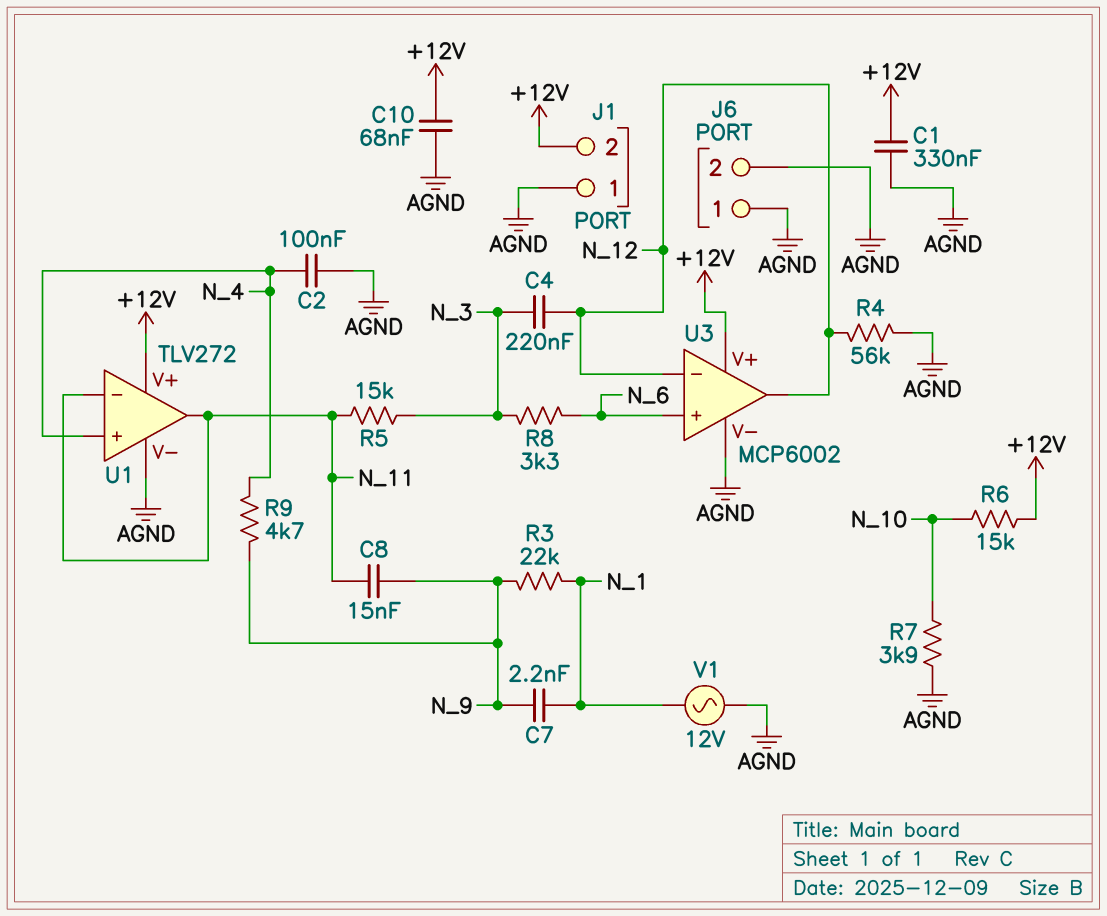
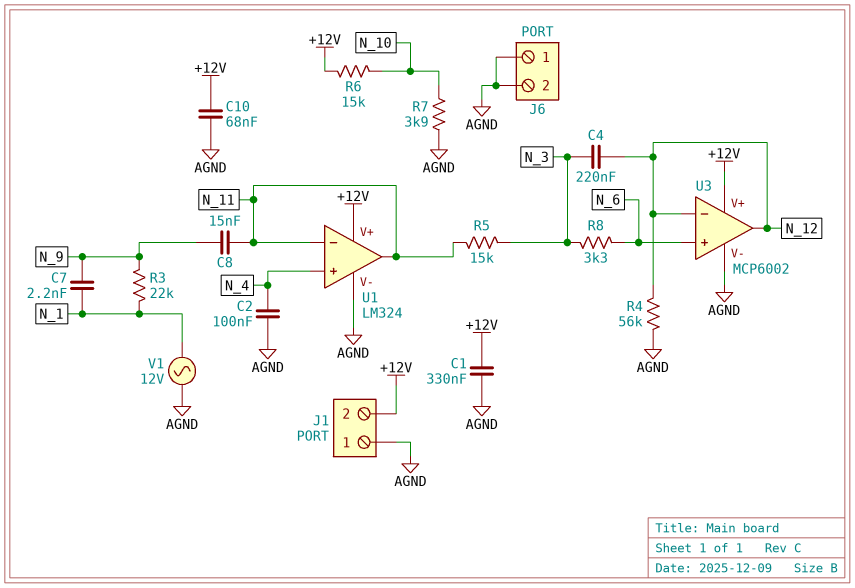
R9: 4.7k (N_4, N_9) -> none
U1: TLV272 -> LM324

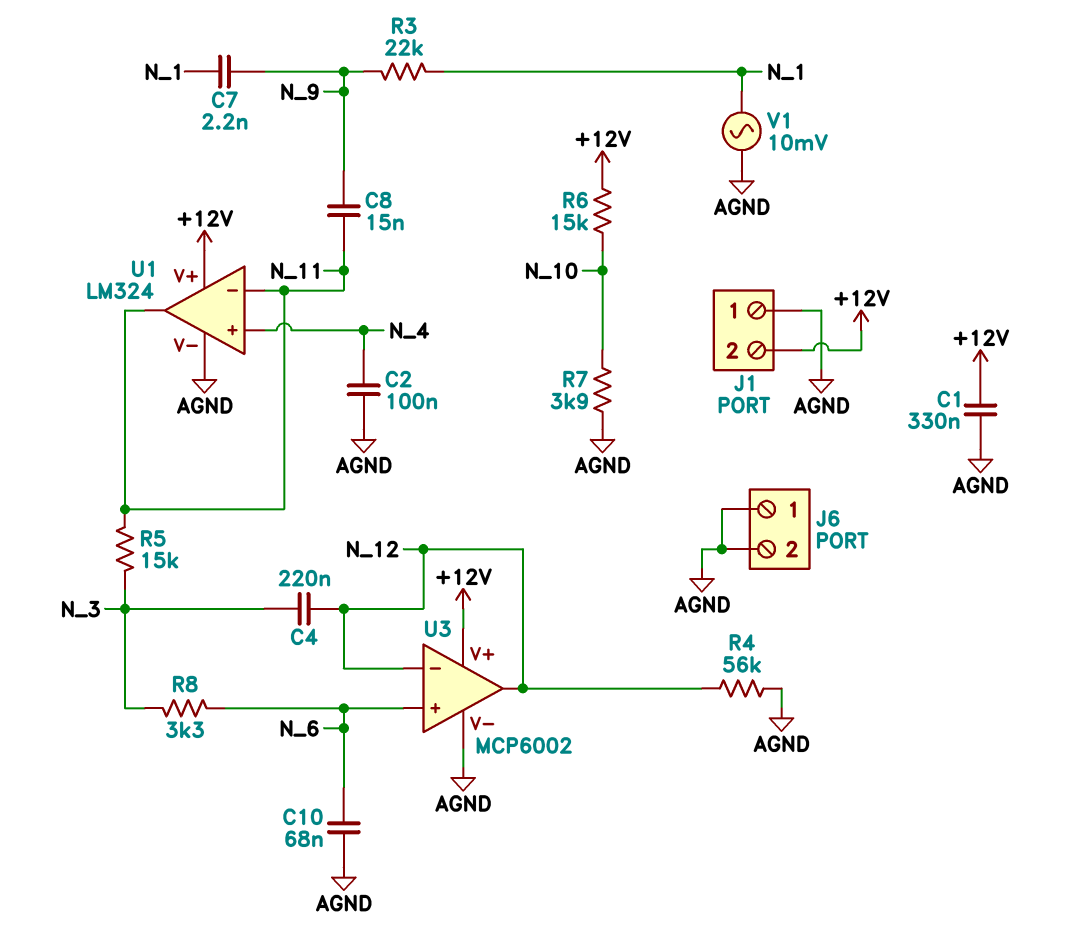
C10: 68nF (+12V, AGND) -> 68nF (AGND, N_6)
V1: AC 12V (AGND, N_1) -> AC 10mV (AGND, N_1)

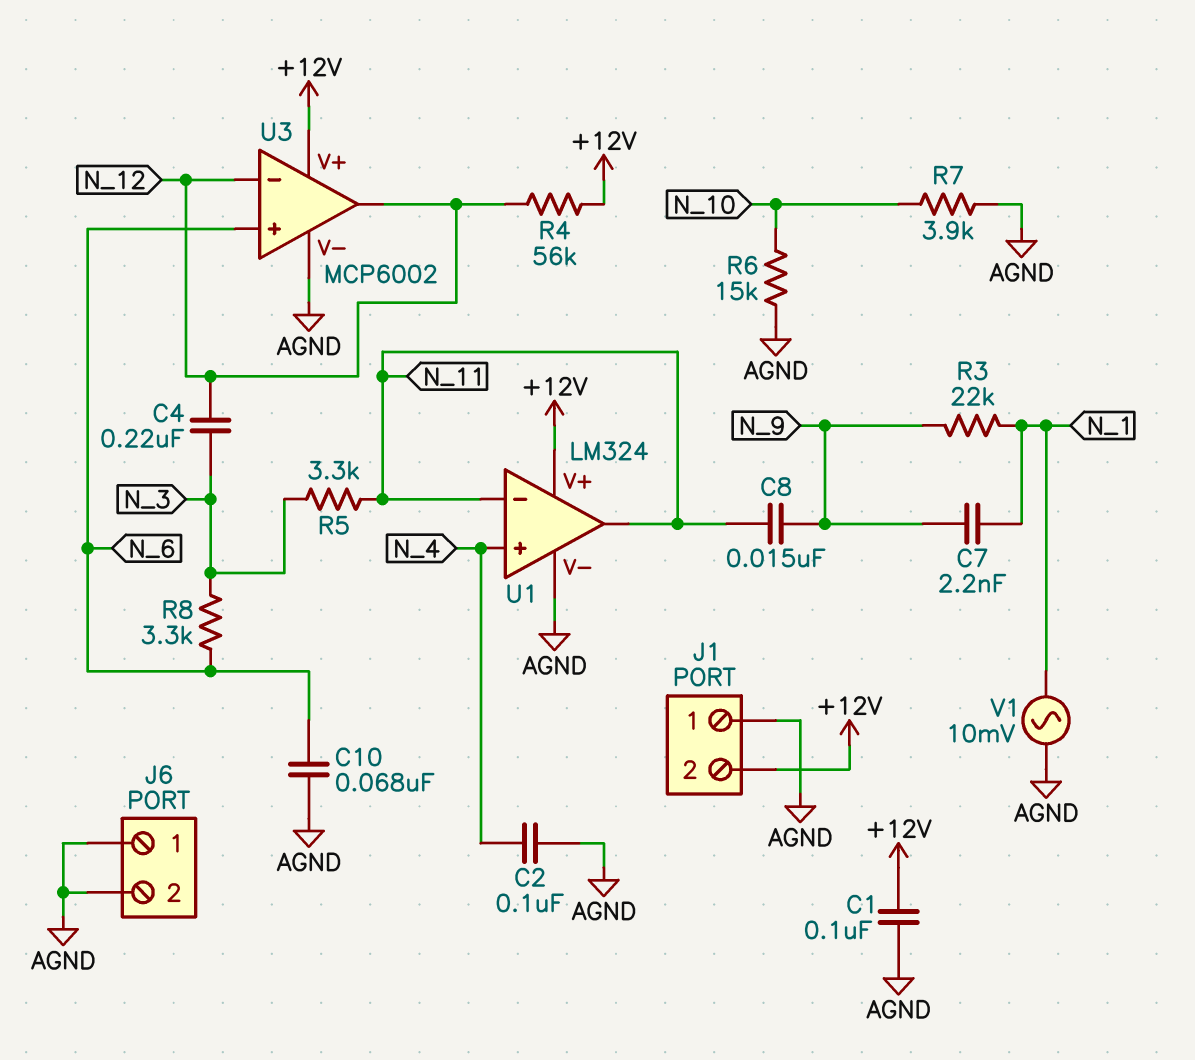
C1: 330nF (+12V, AGND) -> 100nF (+12V, AGND)
R4: 56k (AGND, N_12) -> 56k (+12V, N_12)
R5: 15k (N_3, N_11) -> 3.3k (N_3, N_11)
R6: 15k (+12V, N_10) -> 15k (AGND, N_10)

